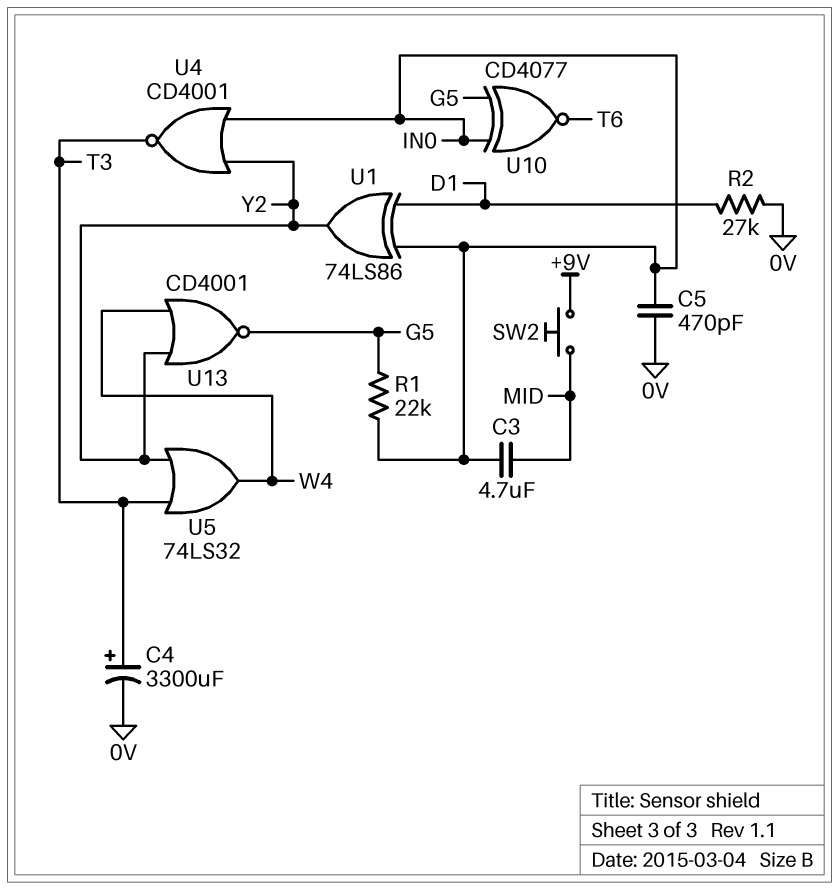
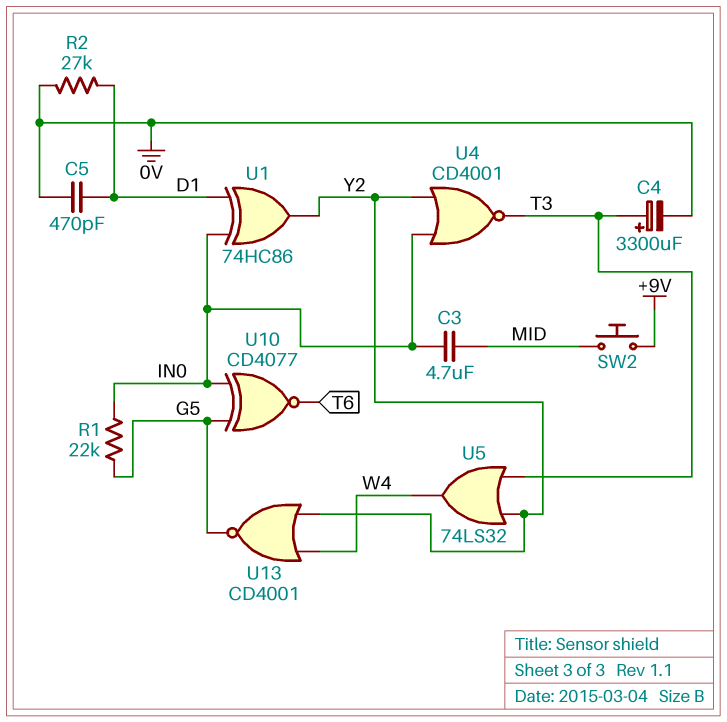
C5: 470pF (0V, IN0) -> 470pF (0V, D1)
U1: XOR 74LS86 (in D1, in IN0, out Y2) -> XOR 74HC86 (in D1, in IN0, out Y2)

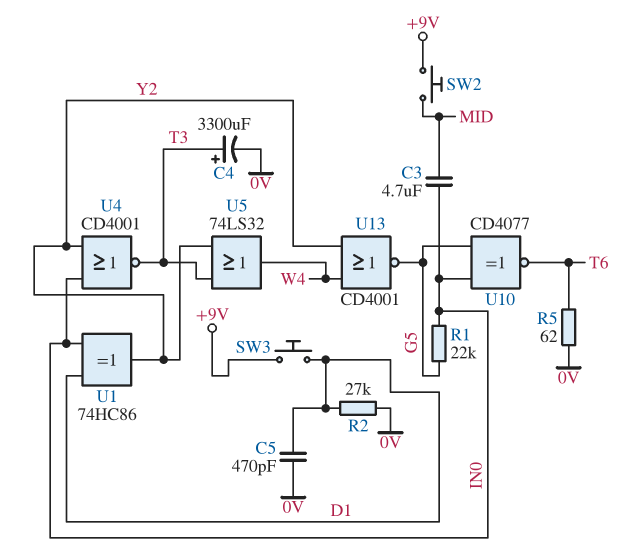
R5: none -> 62 (0V, T6)
SW3: none -> button (+9V, D1)

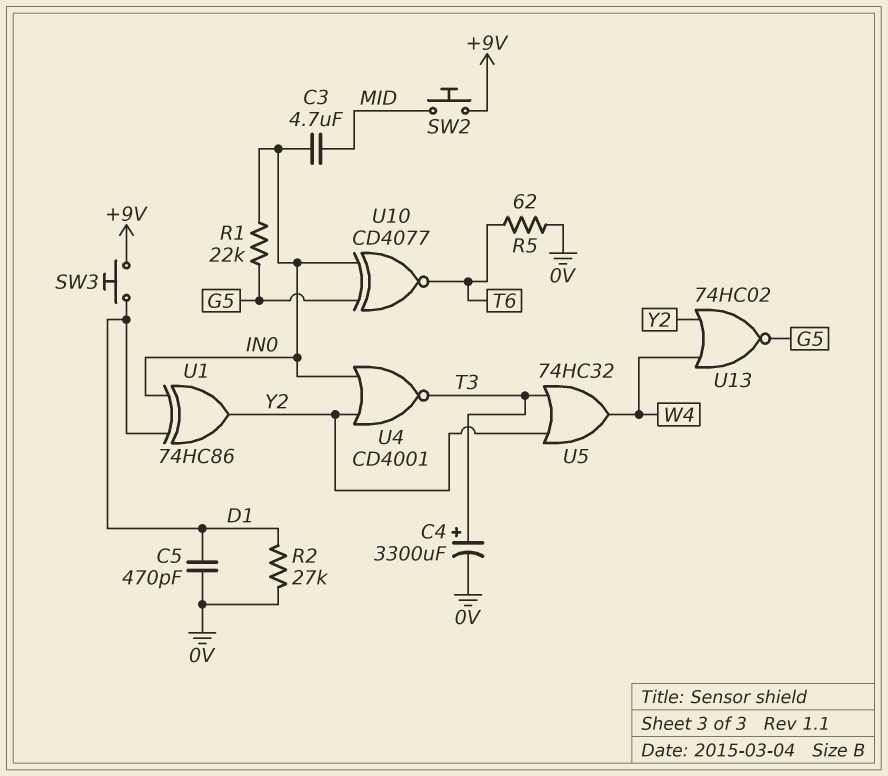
U5: OR 74LS32 (in T3, in Y2, out W4) -> OR 74HC32 (in T3, in Y2, out W4)
U13: NOR CD4001 (in W4, in Y2, out G5) -> NOR 74HC02 (in W4, in Y2, out G5)

